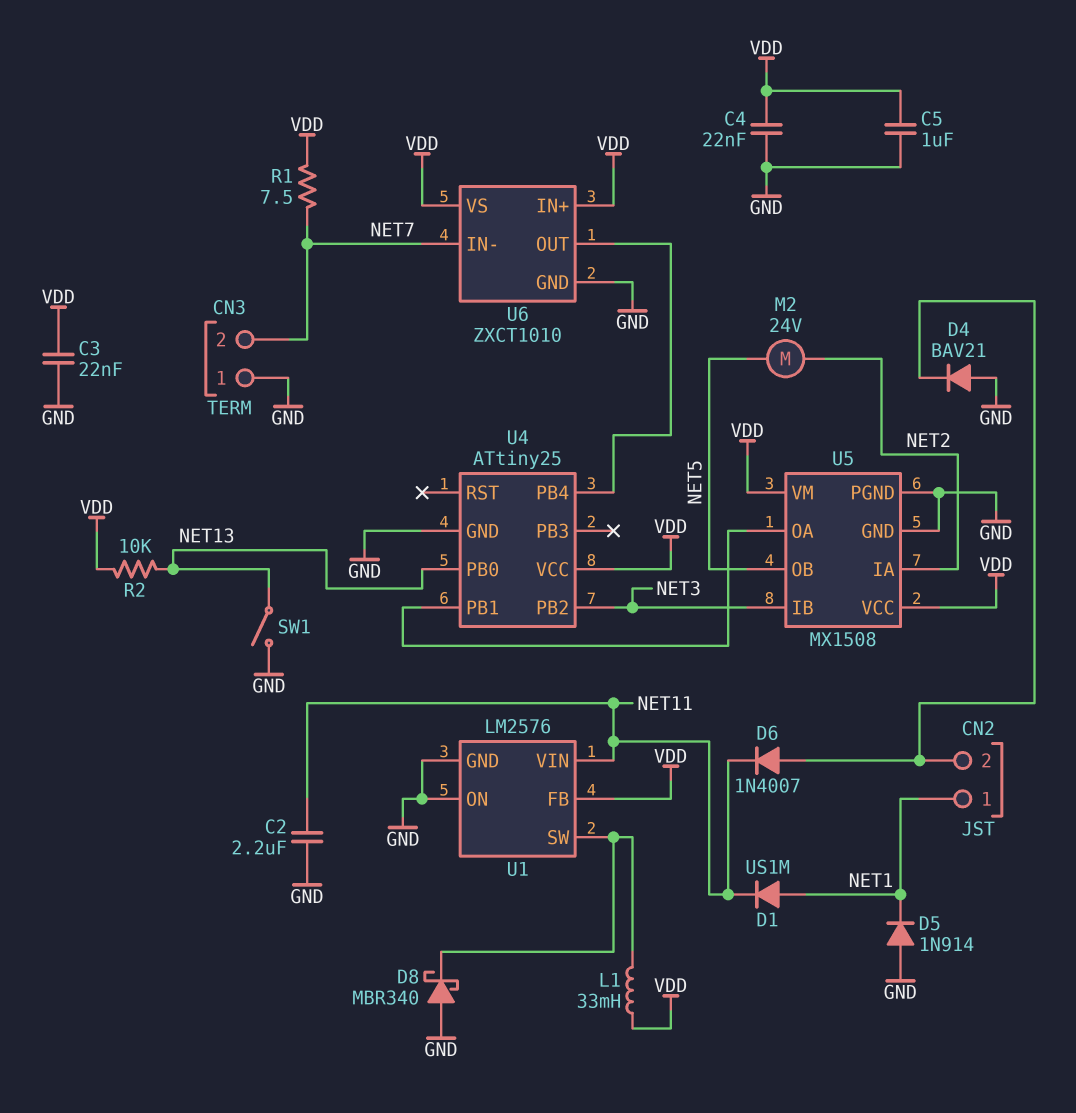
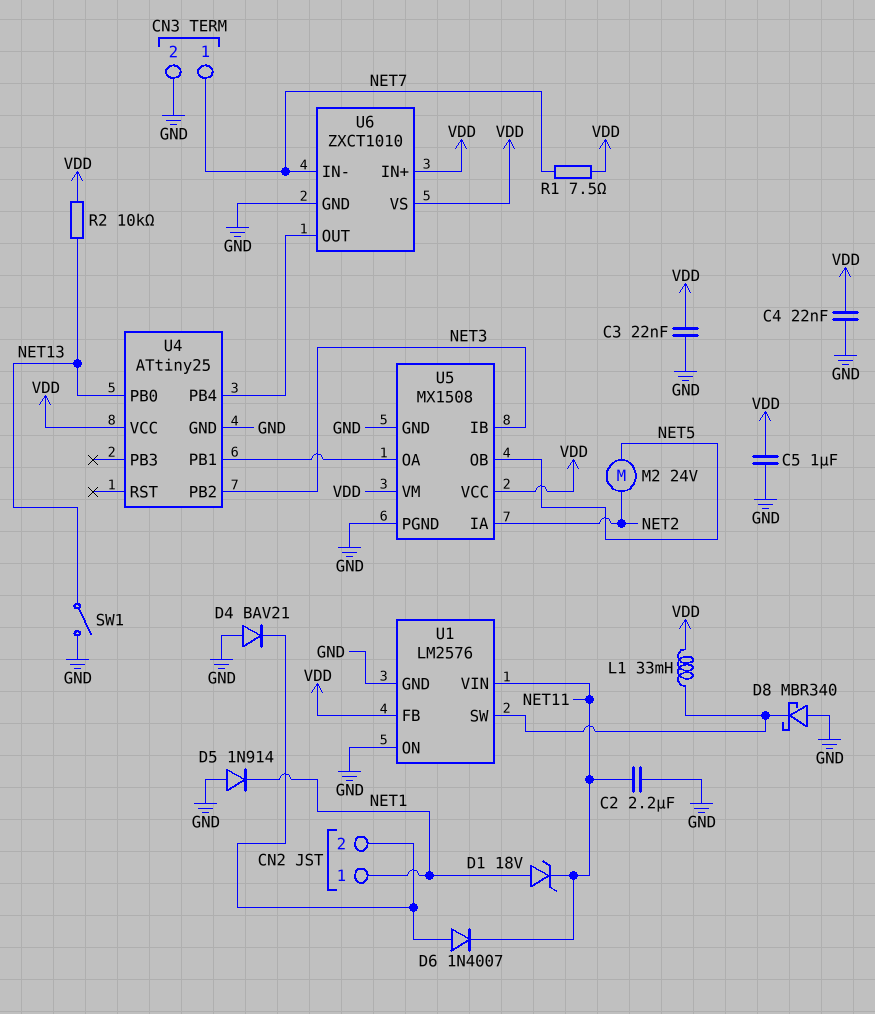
CN3 pin 1: GND -> NET7
CN3 pin 2: NET7 -> GND
D1: diode US1M (A NET1, K NET11) -> zener 18V (A NET1, K NET11)

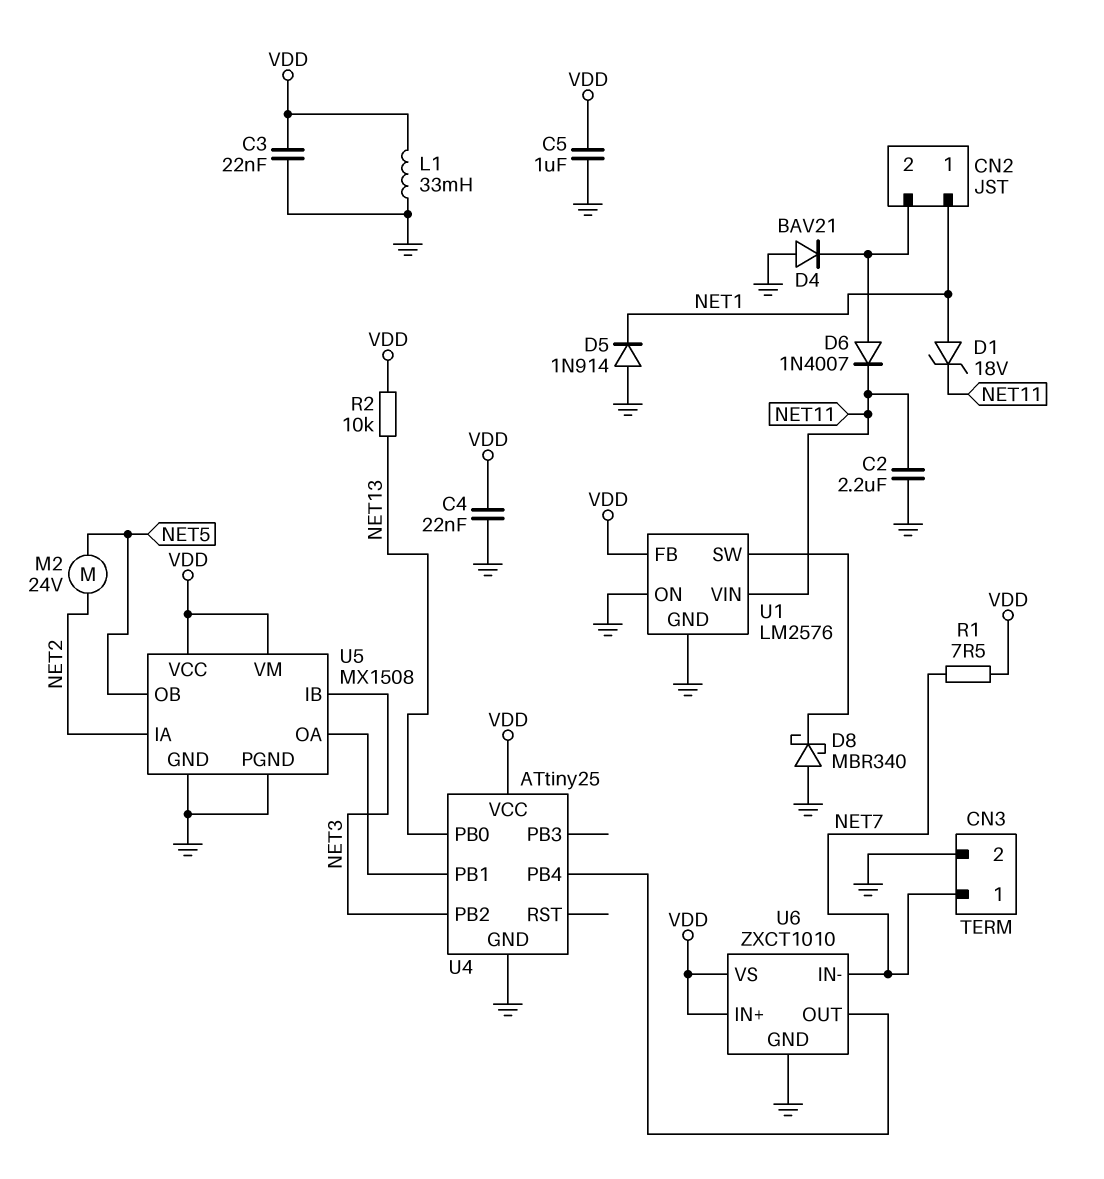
L1: 33mH (U1/SW, VDD) -> 33mH (GND, VDD)
SW1: switch (GND, NET13) -> none

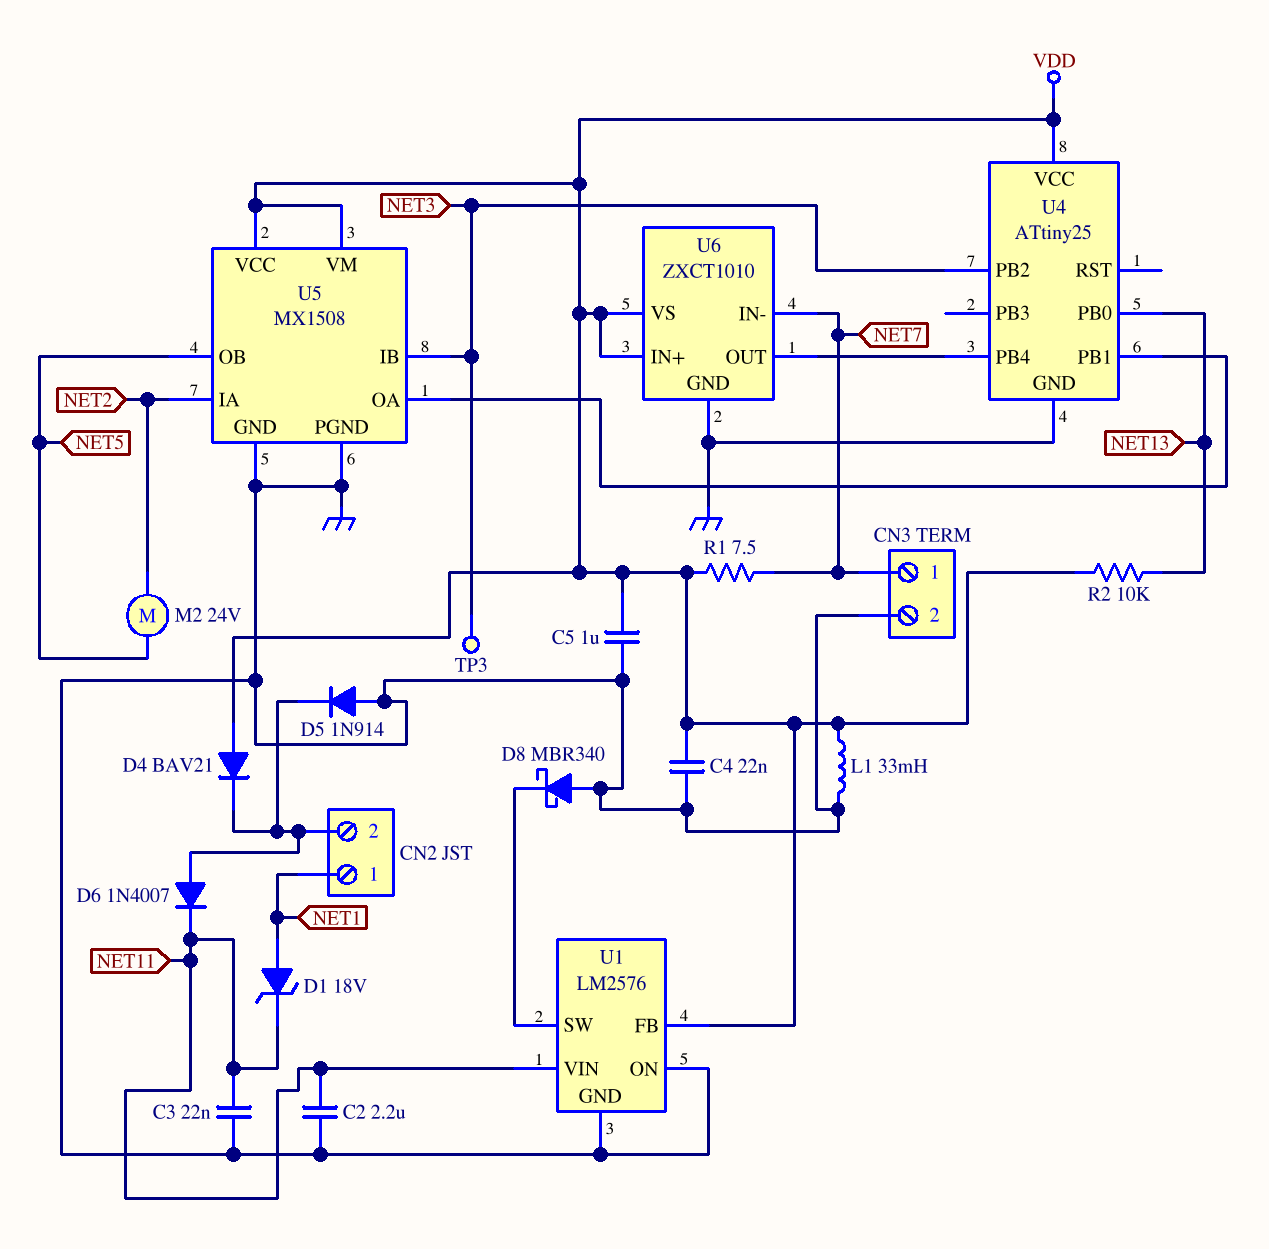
C3: 22nF (GND, VDD) -> 22nF (GND, NET11)
D4: diode BAV21 (A GND, K CN2/2) -> diode BAV21 (A VDD, K CN2/2)
D5: diode 1N914 (A GND, K NET1) -> diode 1N914 (A GND, K CN2/2)
TP3: none -> test point (NET3)

